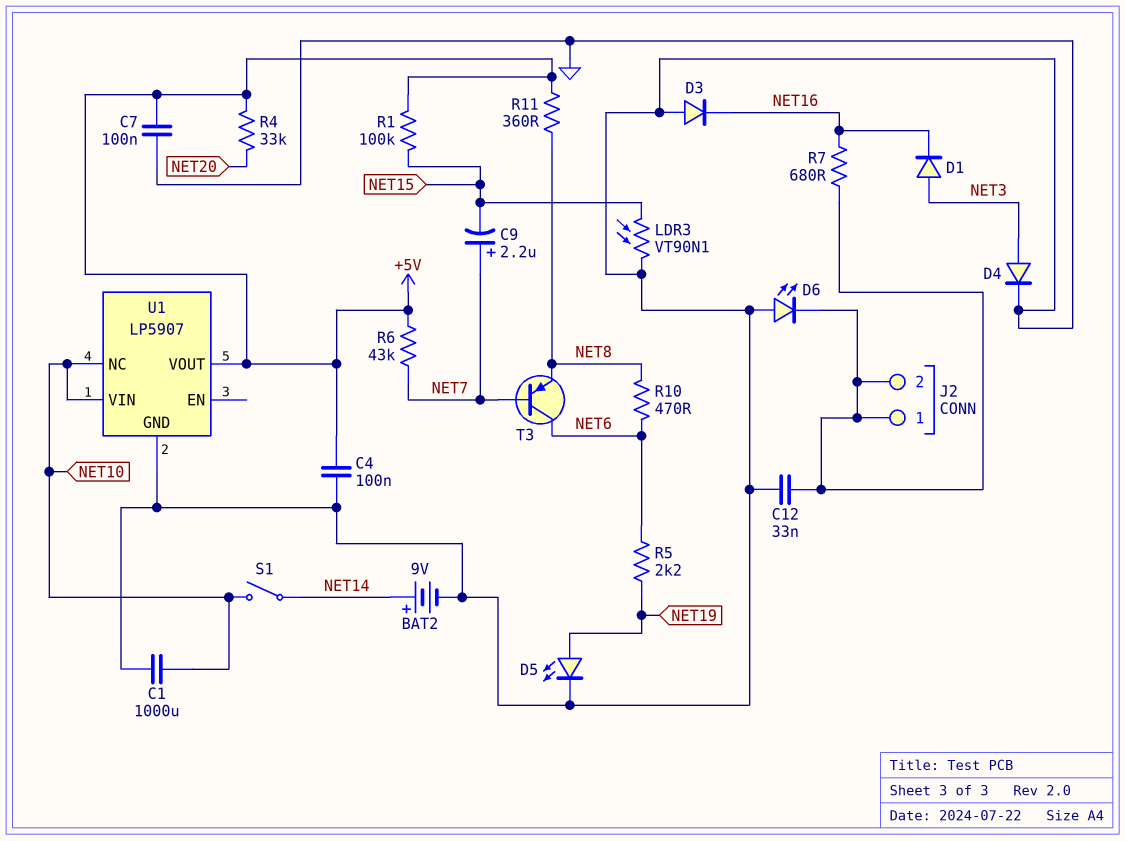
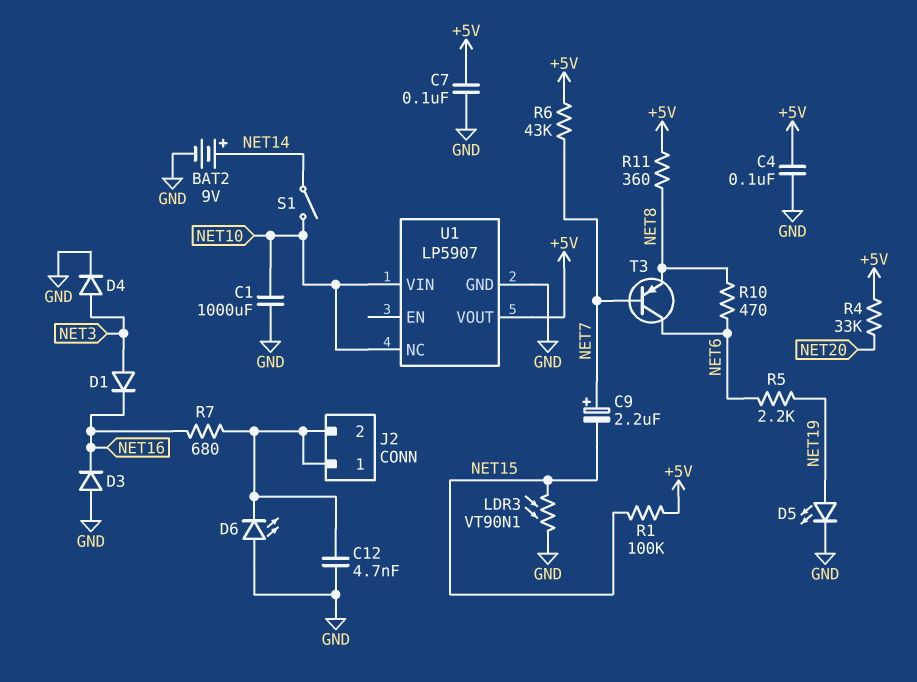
C12: 33nF (GND, J2/1) -> 4.7nF (GND, J2/1)

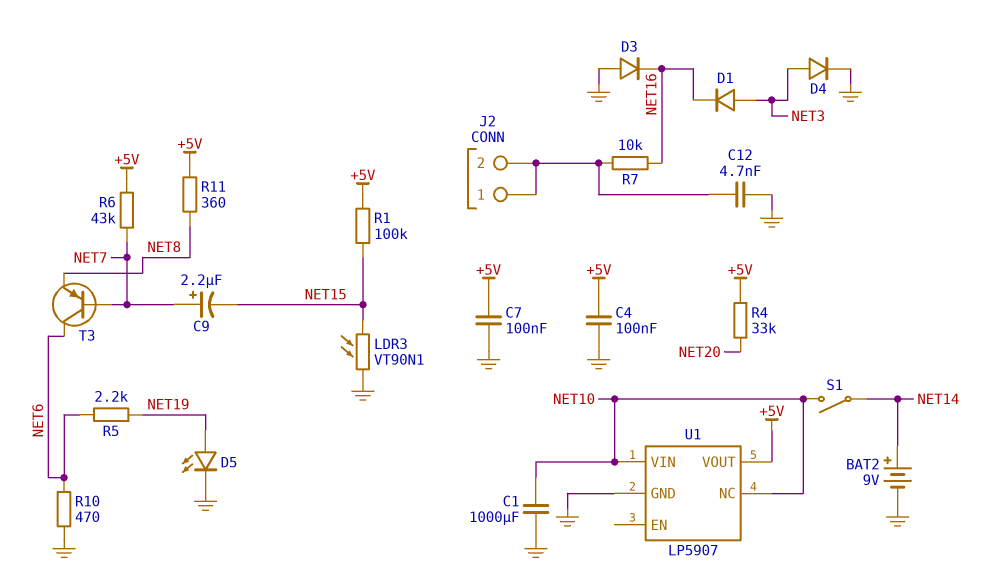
D6: LED (A GND, K J2/1) -> none
R7: 680 (J2/1, NET16) -> 10k (J2/1, NET16)
R10: 470 (NET6, NET8) -> 470 (GND, NET6)

